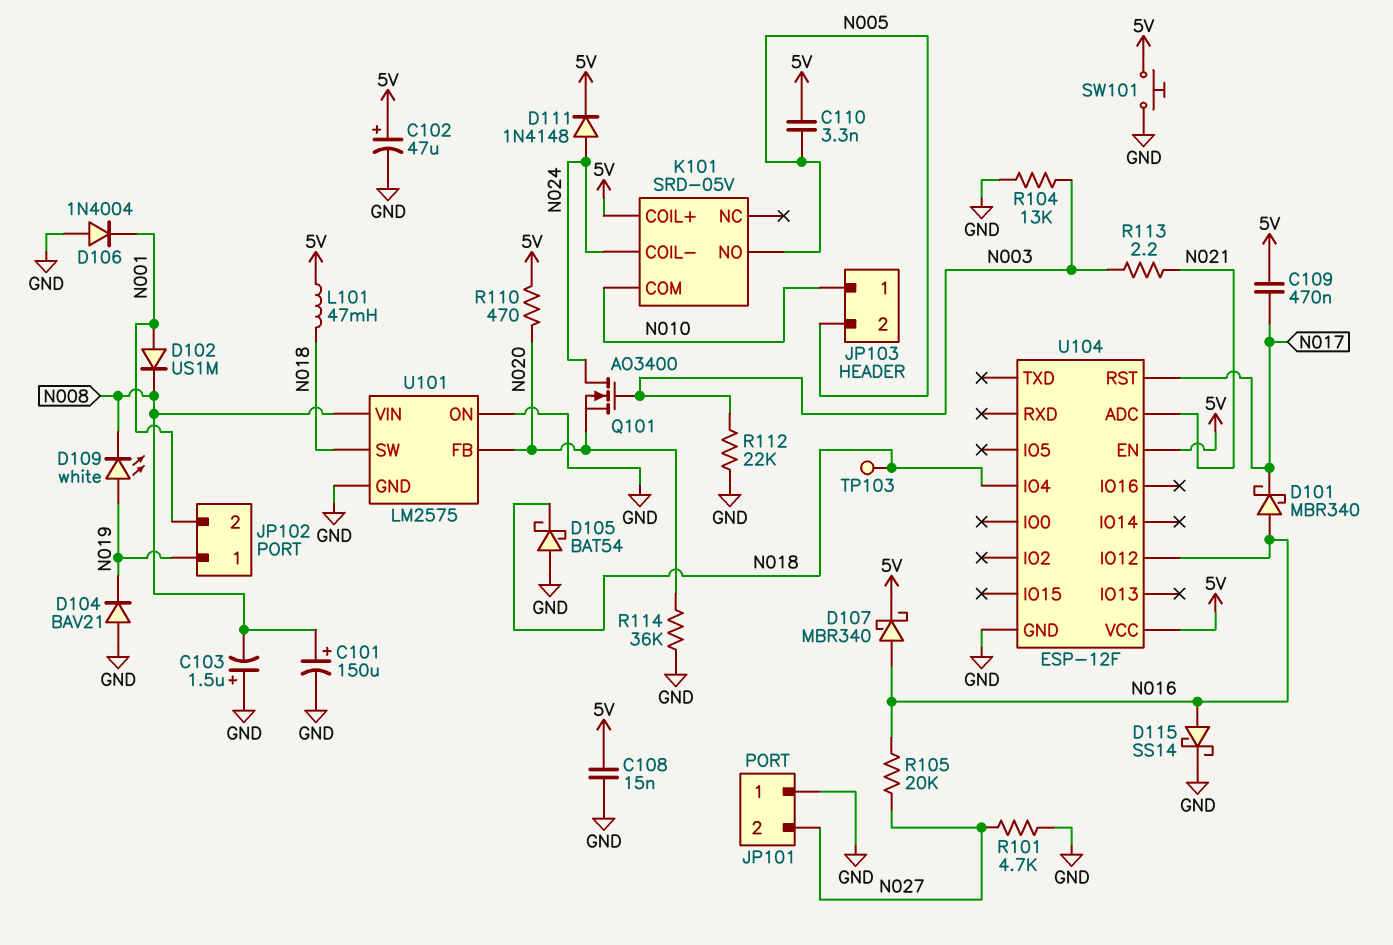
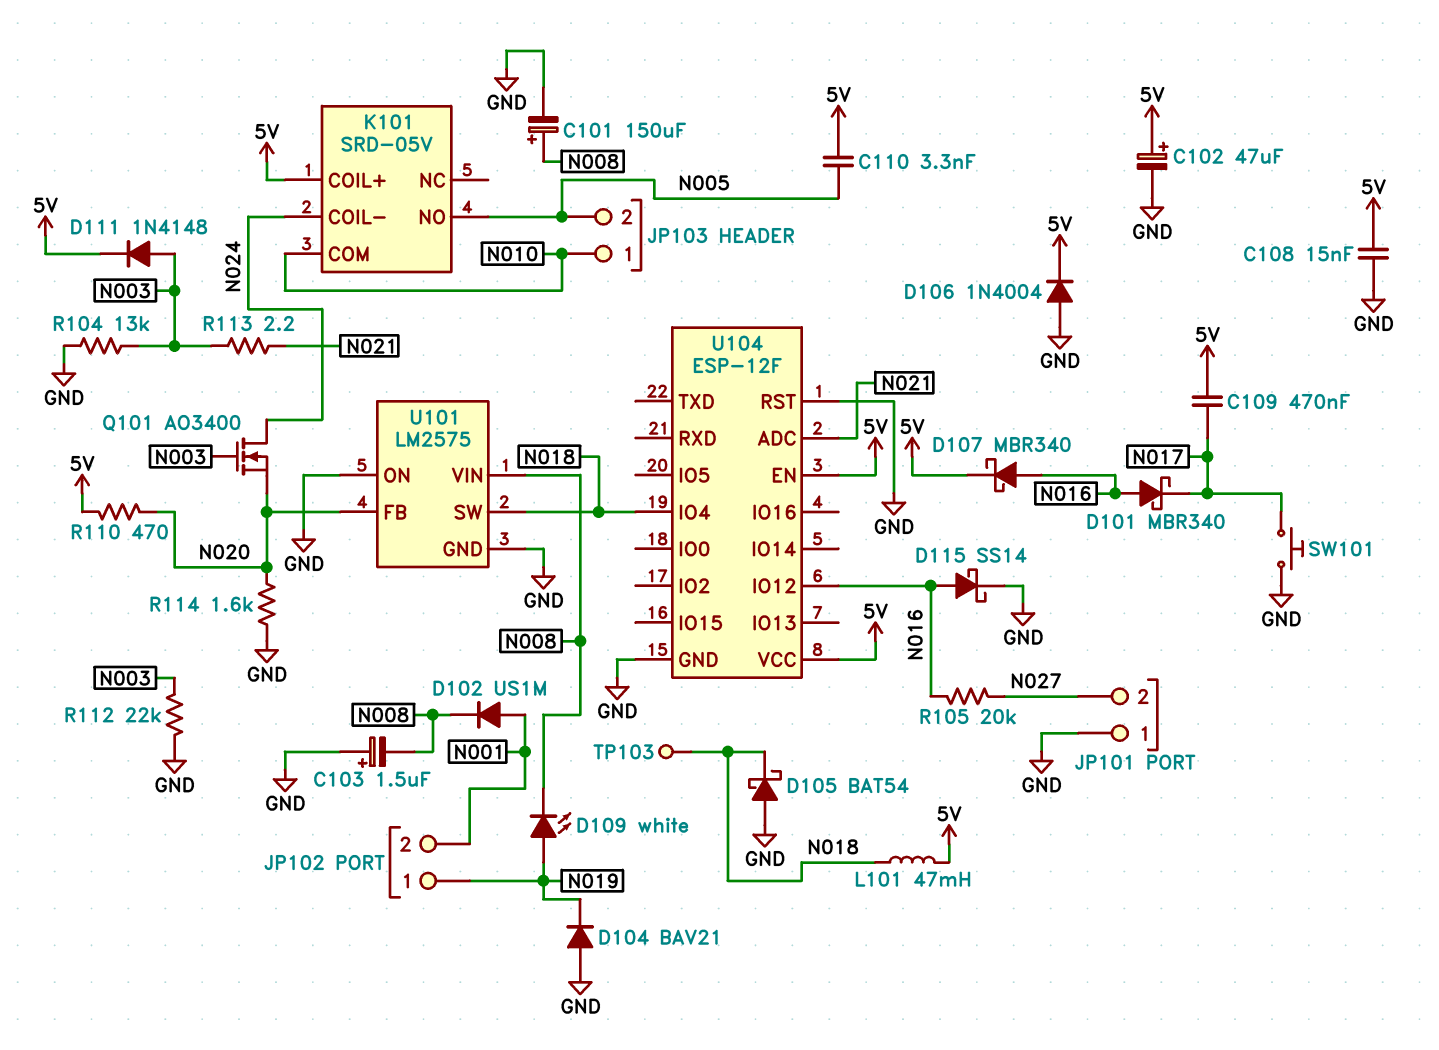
D106: diode 1N4004 (A GND, K N001) -> diode 1N4004 (A GND, K 5V)
D111: diode 1N4148 (A N024, K 5V) -> diode 1N4148 (A N003, K 5V)
R101: 4.7k (GND, N027) -> none
R114: 36k (GND, N020) -> 1.6k (GND, N020)
SW101: button (5V, GND) -> button (GND, N017)
U104 pin RST: N017 -> GND

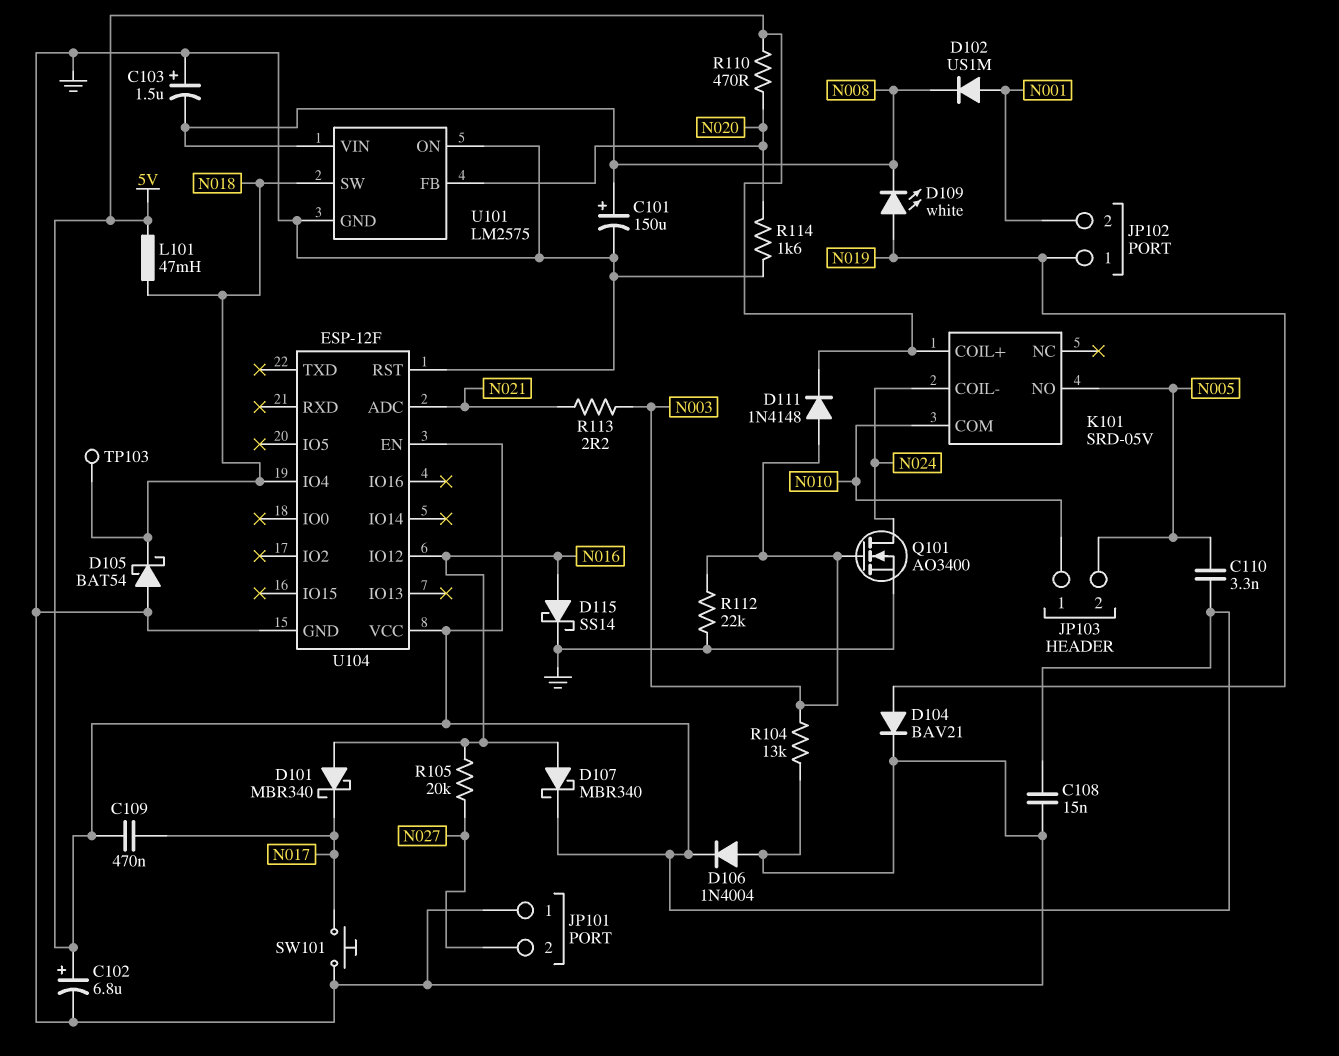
C102: 47uF (plus 5V, minus GND) -> 6.8uF (plus 5V, minus GND)
D104: diode BAV21 (A GND, K N019) -> diode BAV21 (A N019, K GND)
Q101: NMOS AO3400 (G N003, D N024, S N020) -> NMOS AO3400 (G N003, D N024, S GND)

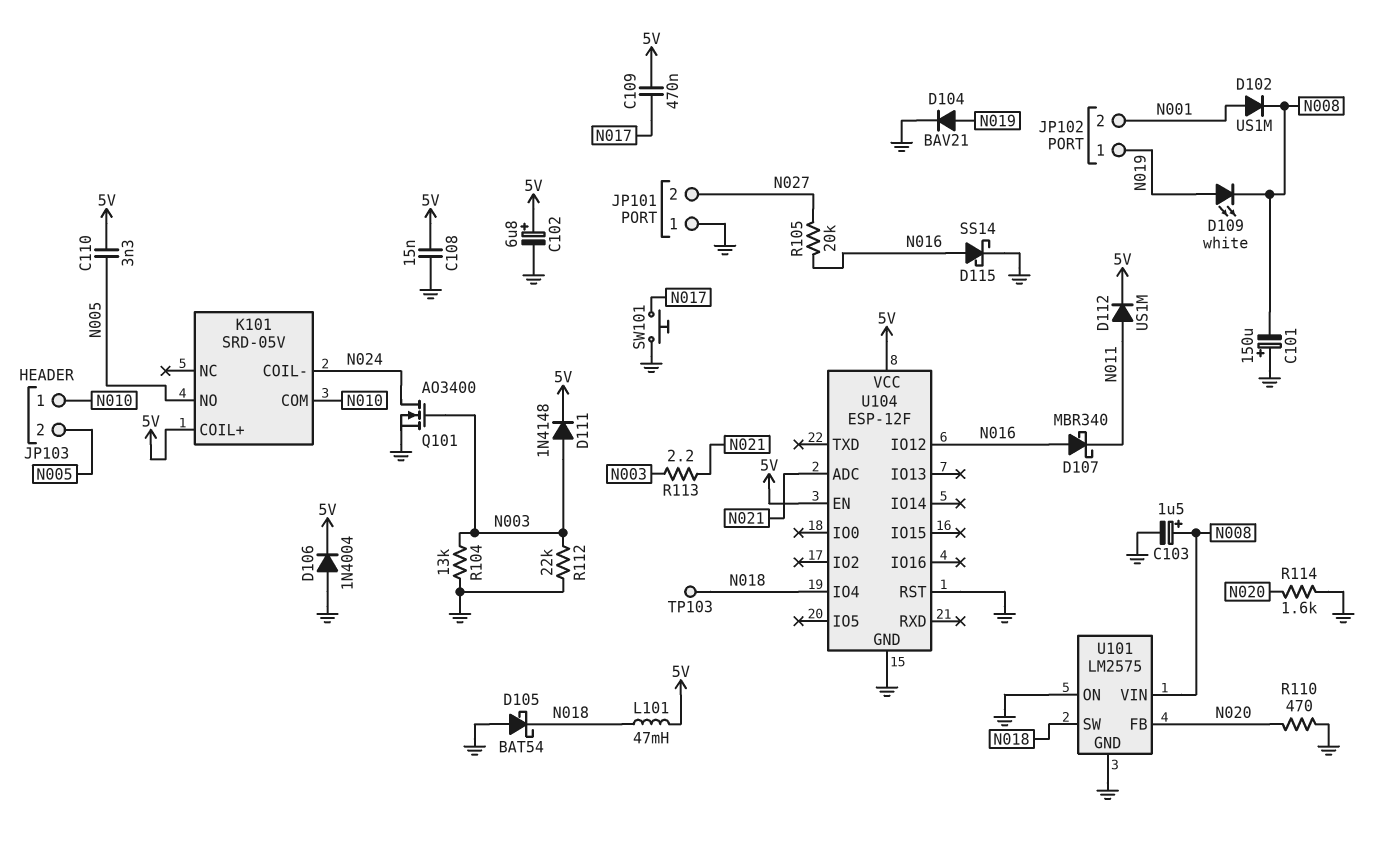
C101: 150uF (plus N008, minus GND) -> 150uF (plus GND, minus N008)
C103: 1.5uF (plus GND, minus N008) -> 1.5uF (plus N008, minus GND)
D101: schottky MBR340 (A N016, K N017) -> none
D107: schottky MBR340 (A N016, K 5V) -> schottky MBR340 (A N016, K N011)
D112: none -> diode US1M (A N011, K 5V)
R110: 470 (5V, N020) -> 470 (GND, N020)

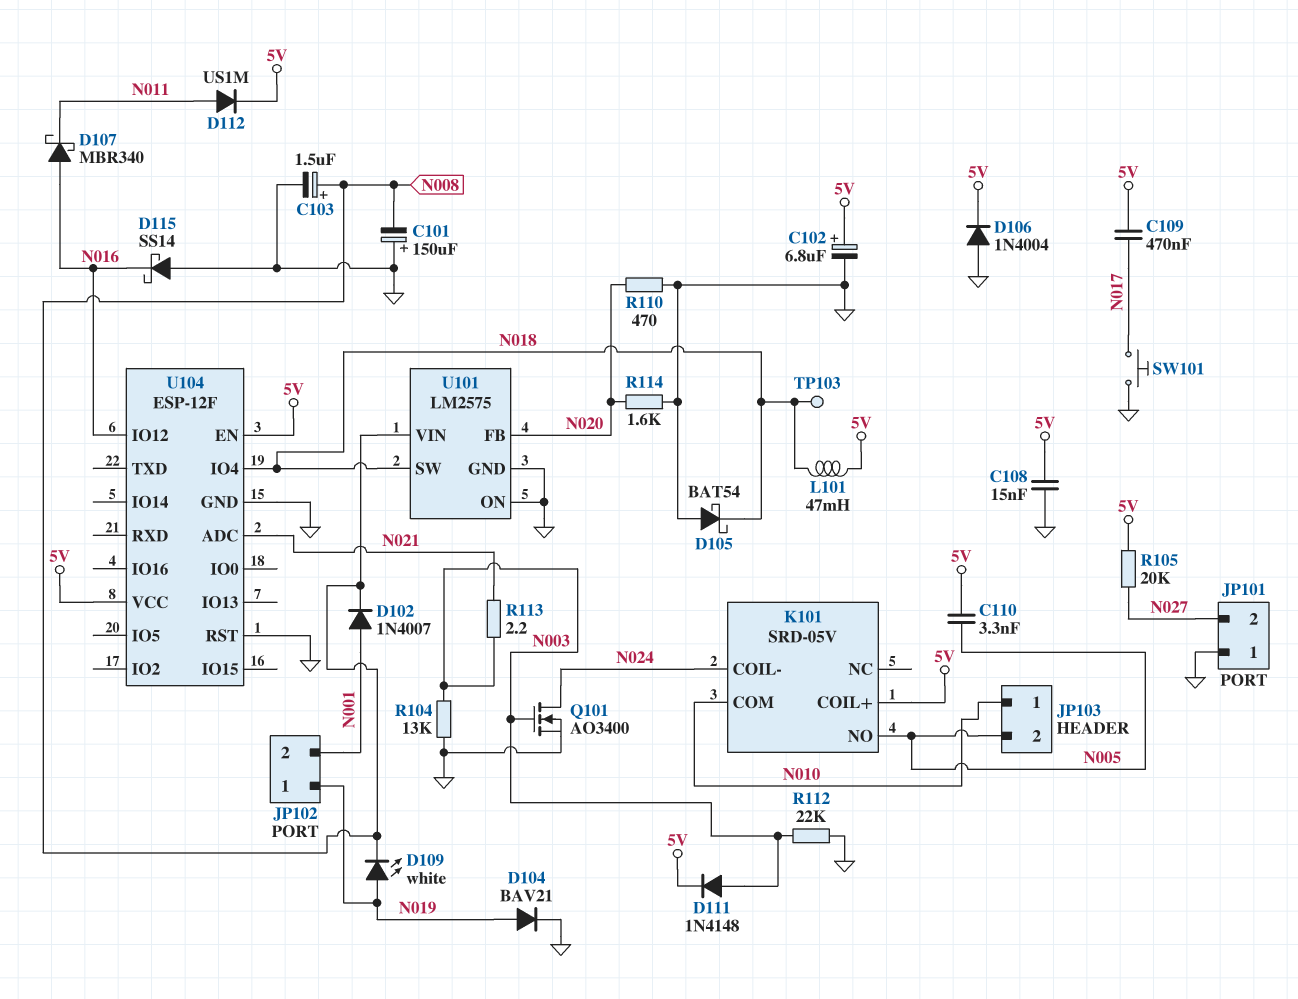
D102: diode US1M (A N001, K N008) -> diode 1N4007 (A N001, K N008)
D115: schottky SS14 (A N016, K GND) -> schottky SS14 (A GND, K N016)
R105: 20k (N016, N027) -> 20k (5V, N027)

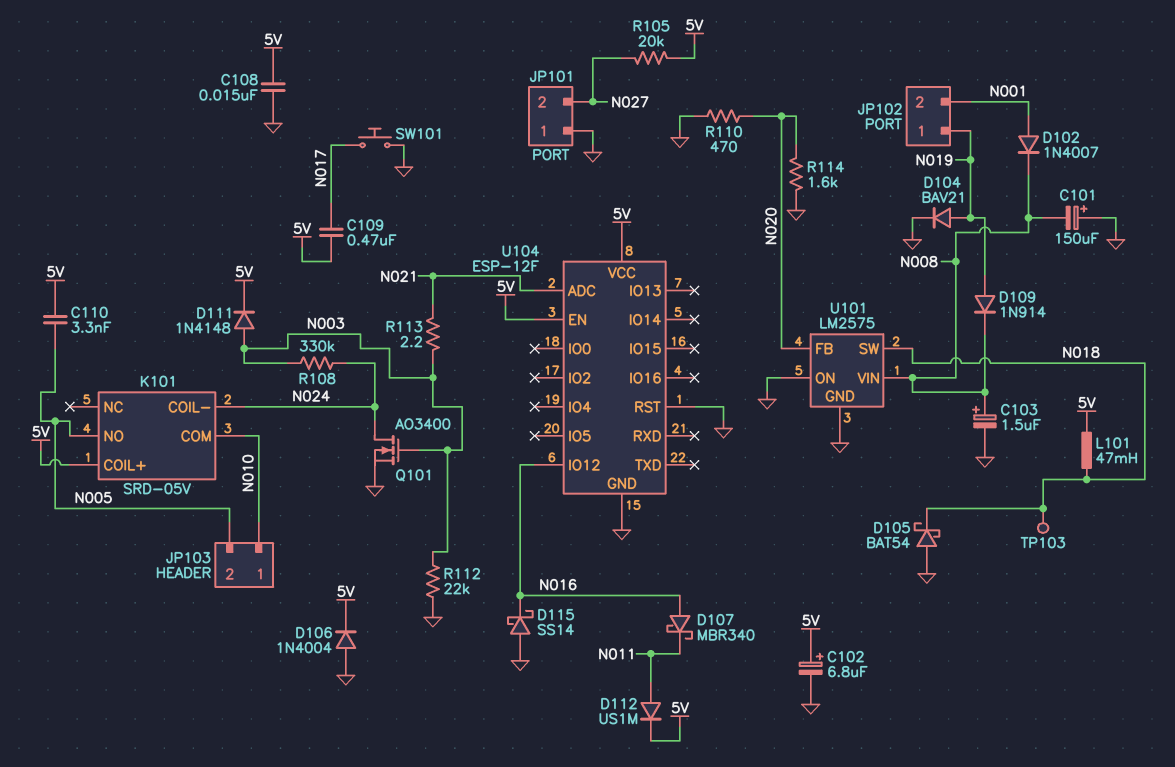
D109: LED white (A N019, K N008) -> diode 1N914 (A N019, K N008)
R104: 13k (GND, N003) -> none
R108: none -> 330k (N003, N024)
U104 pin IO4: N018 -> none

